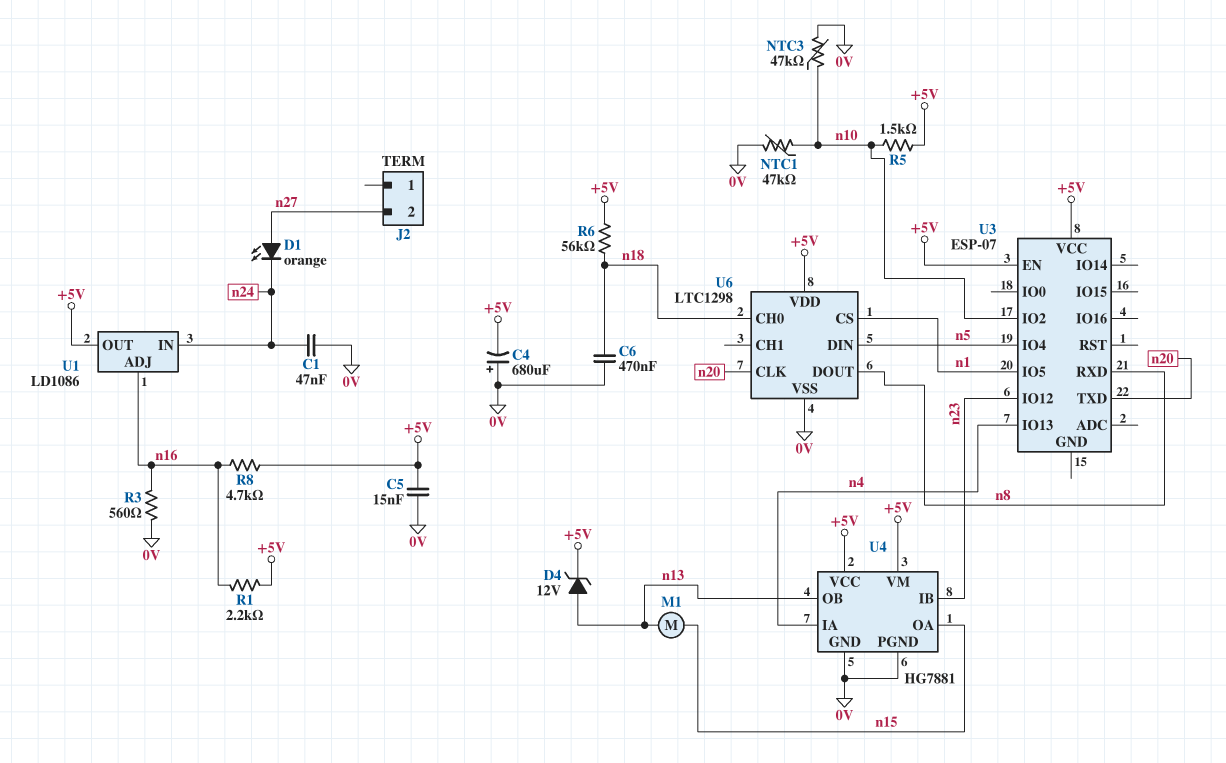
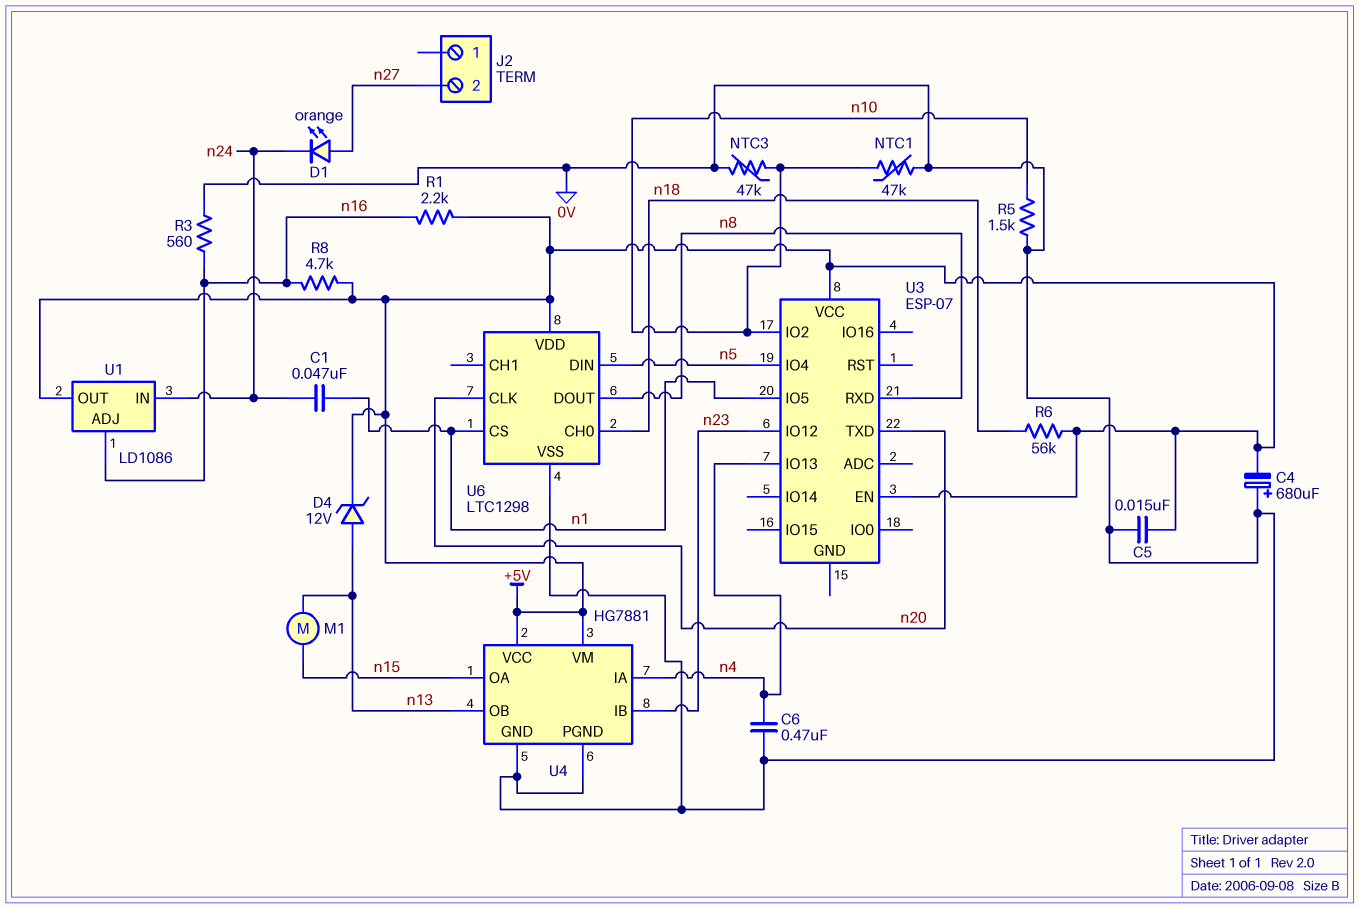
C1: 47nF (0V, n24) -> 47nF (n1, n24)
C6: 470nF (0V, n18) -> 470nF (0V, n4)
R5: 1.5k (+5V, n10) -> 1.5k (0V, n10)

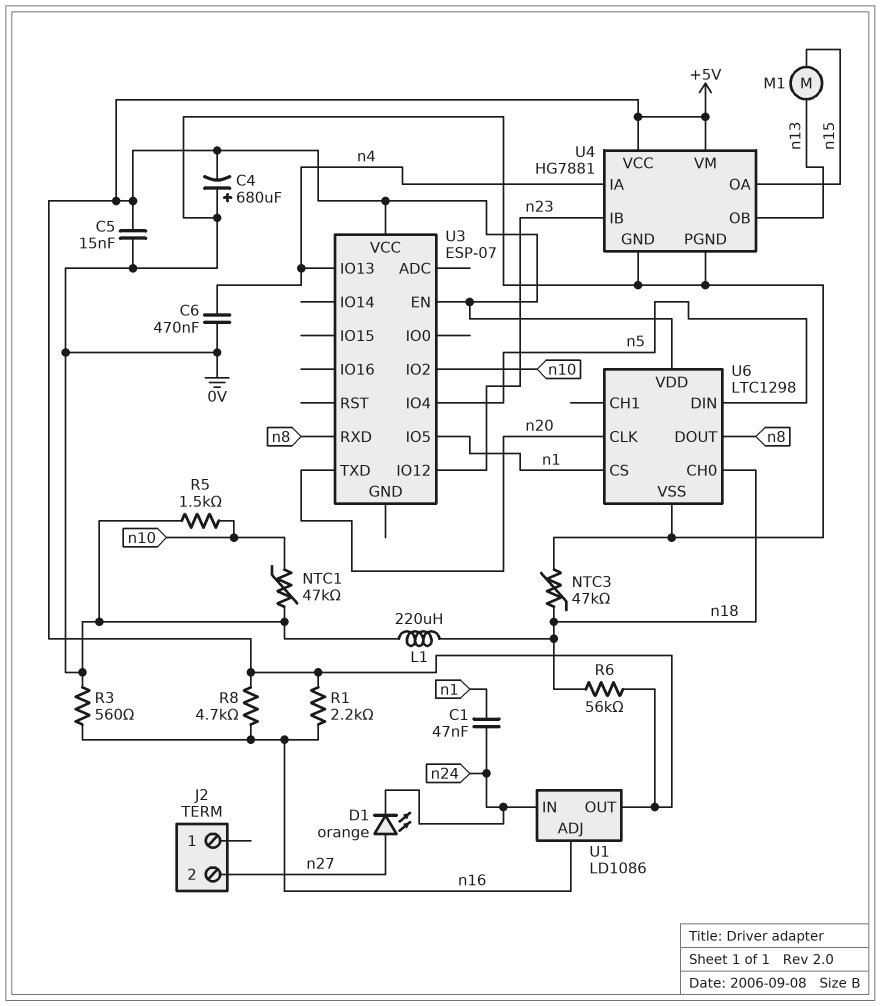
D4: zener 12V (A n13, K +5V) -> none
L1: none -> 220uH (0V, n18)
NTC3: 47k (0V, n10) -> 47k (0V, n18)

